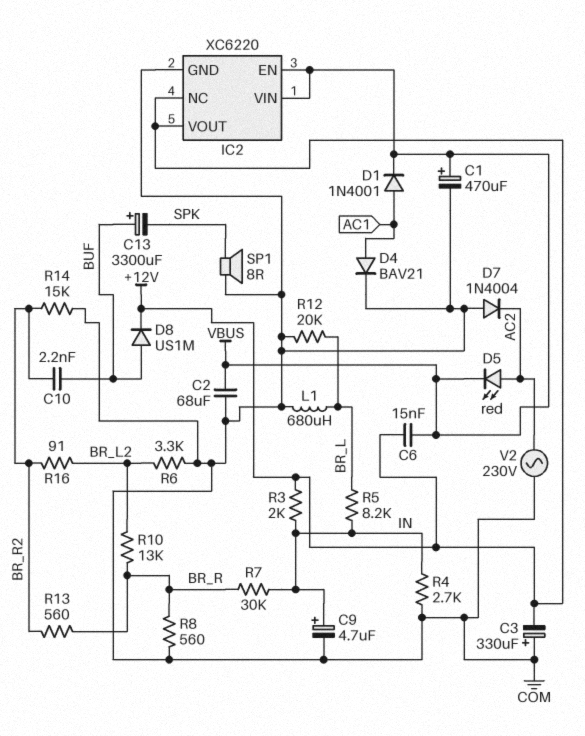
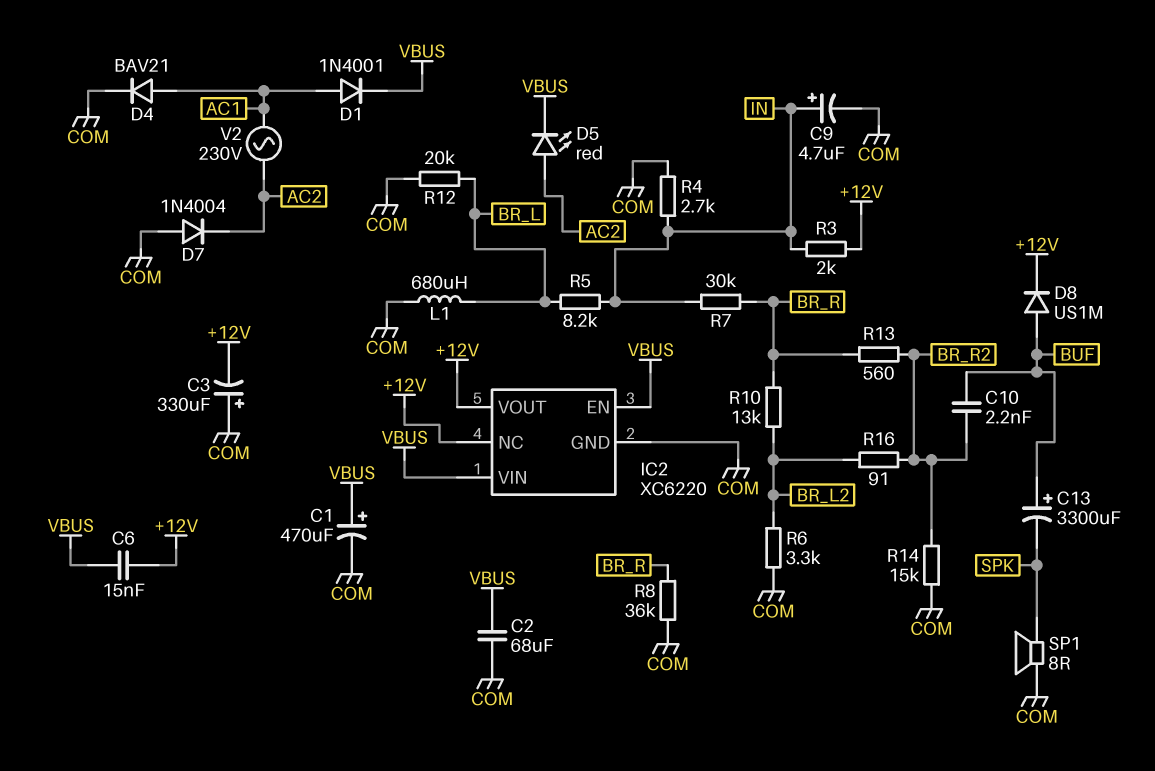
R8: 560 (BR_R, COM) -> 36k (BR_R, COM)
V2: AC 230V (AC2, COM) -> AC 230V (AC1, AC2)

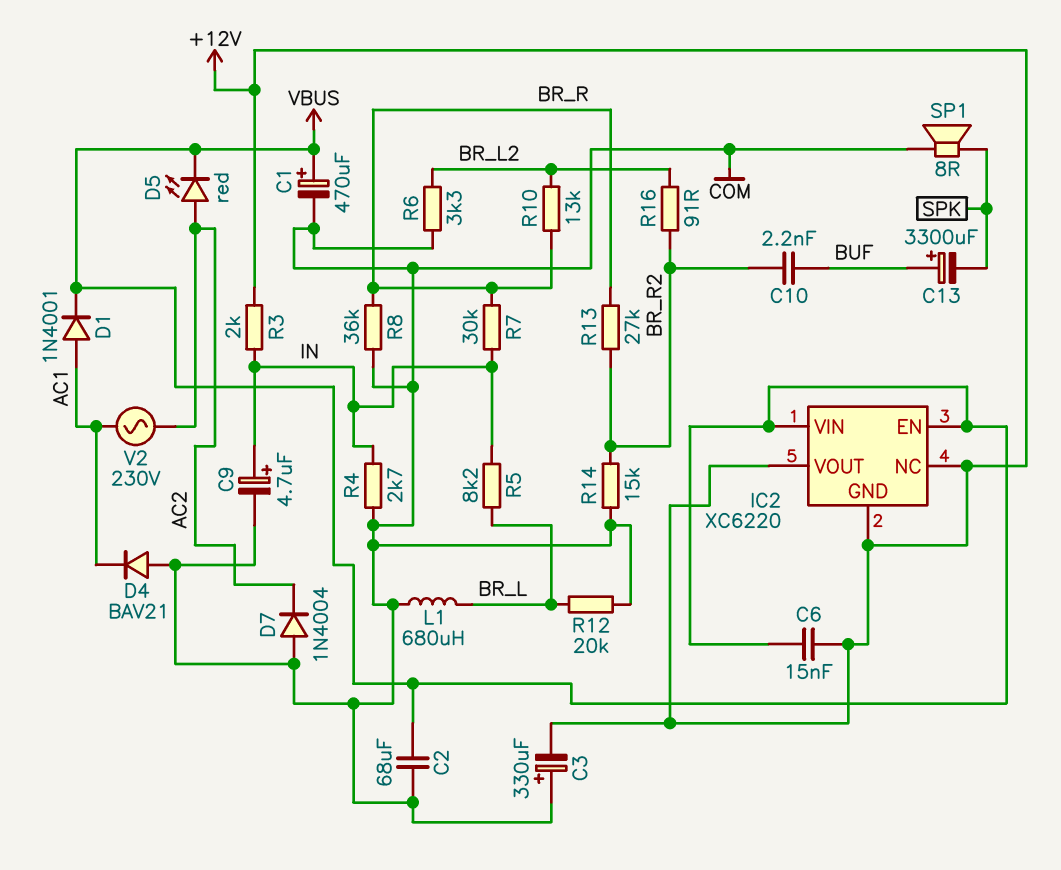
D4: diode BAV21 (A AC1, K COM) -> diode BAV21 (A COM, K AC1)
D8: diode US1M (A BUF, K +12V) -> none
IC2 pin GND: COM -> +12V
R13: 560 (BR_R, BR_R2) -> 27k (BR_R, BR_R2)

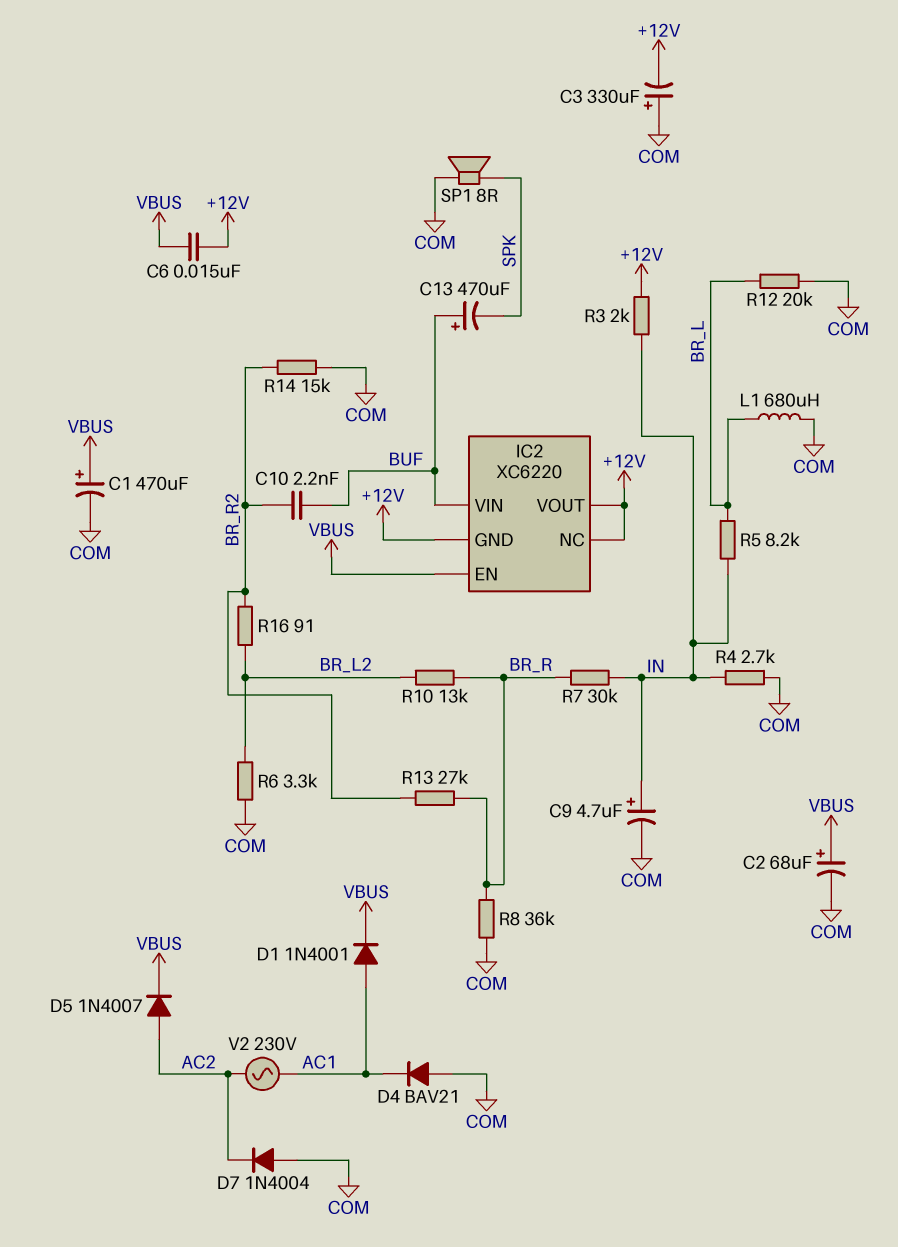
C2: 68uF (COM, VBUS) -> 68uF (plus VBUS, minus COM)
C13: 3300uF (plus BUF, minus SPK) -> 470uF (plus BUF, minus SPK)
D5: LED red (A AC2, K VBUS) -> diode 1N4007 (A AC2, K VBUS)
IC2 pin VIN: VBUS -> BUF

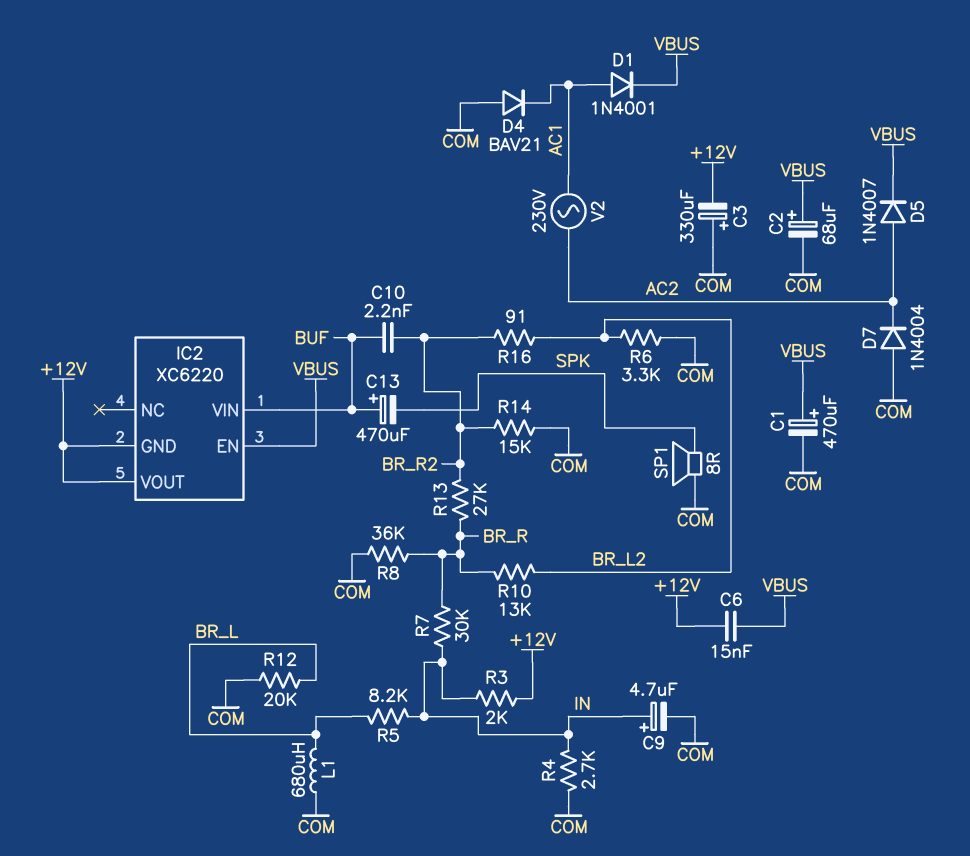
IC2 pin NC: +12V -> none

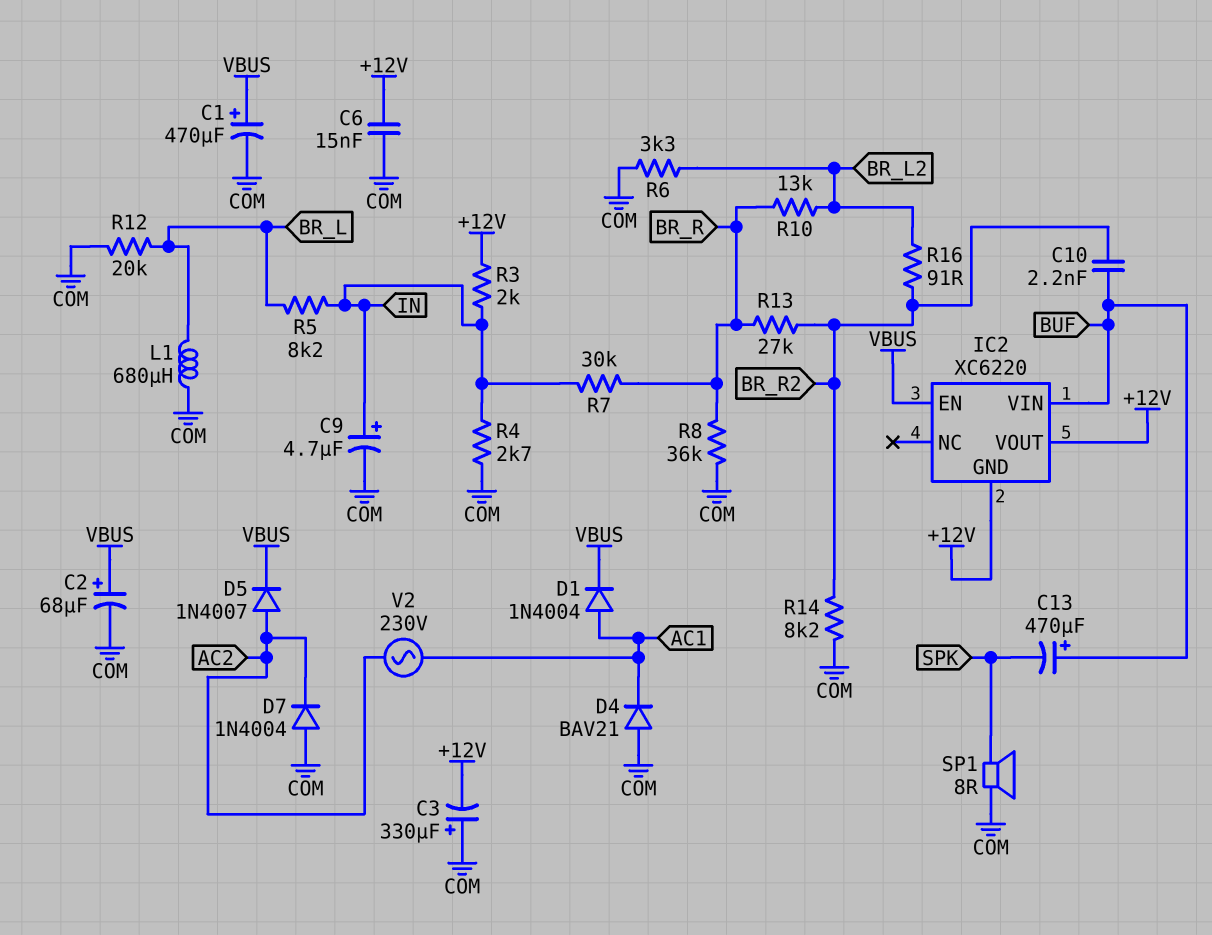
C6: 15nF (+12V, VBUS) -> 15nF (+12V, COM)
D1: diode 1N4001 (A AC1, K VBUS) -> diode 1N4004 (A AC1, K VBUS)
R14: 15k (BR_R2, COM) -> 8.2k (BR_R2, COM)

